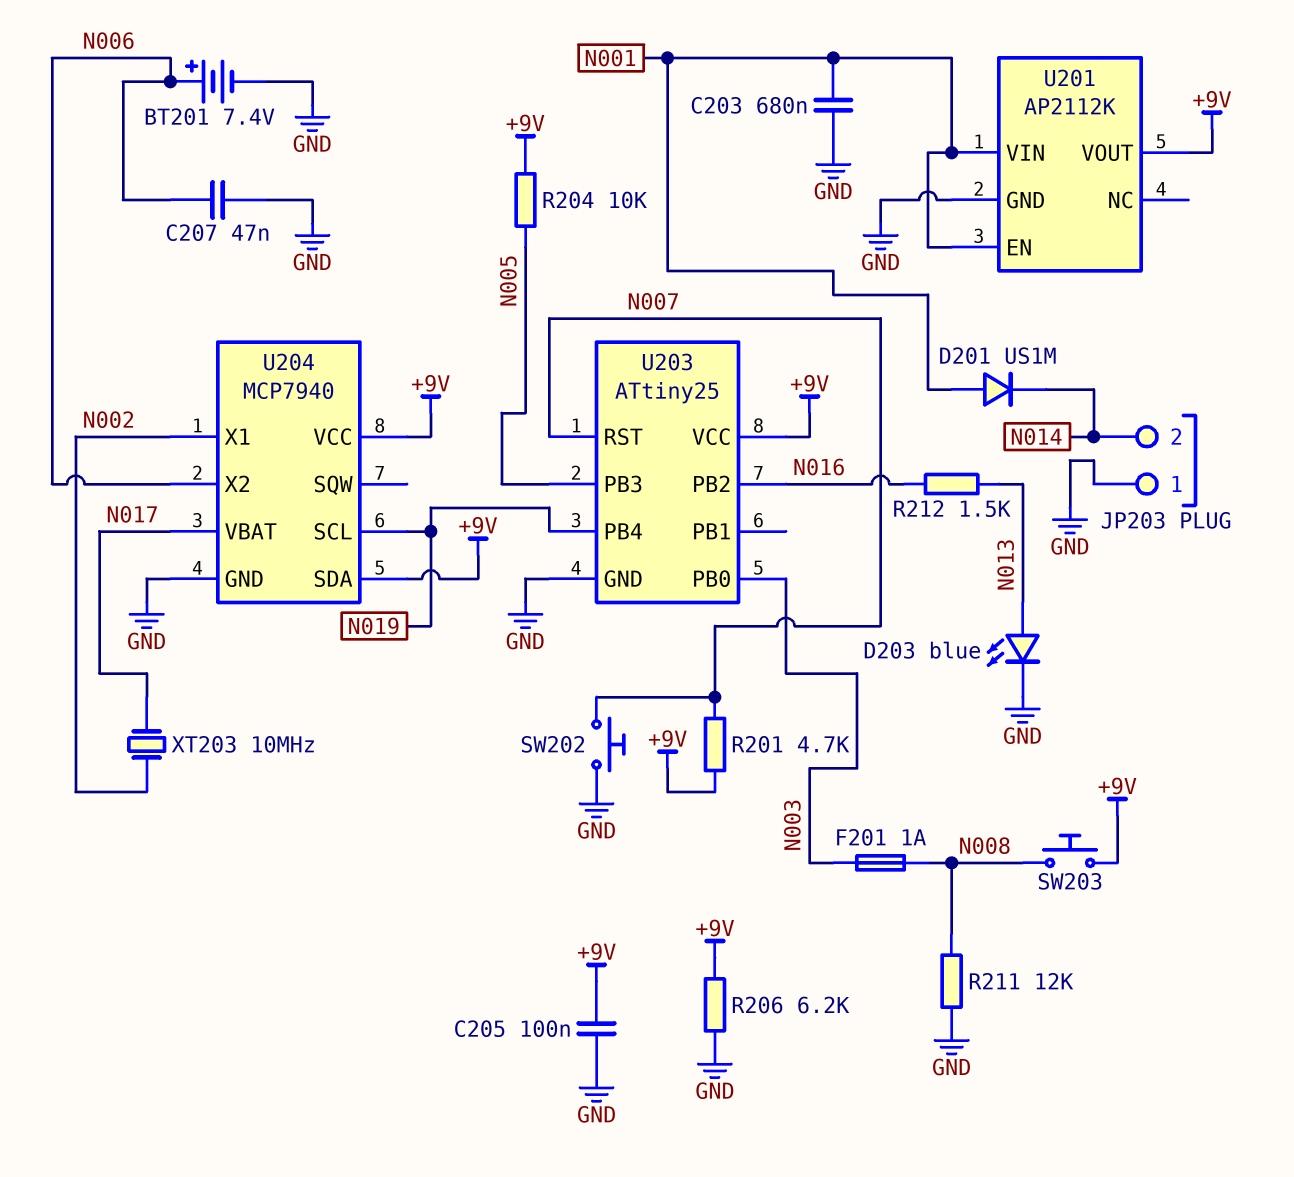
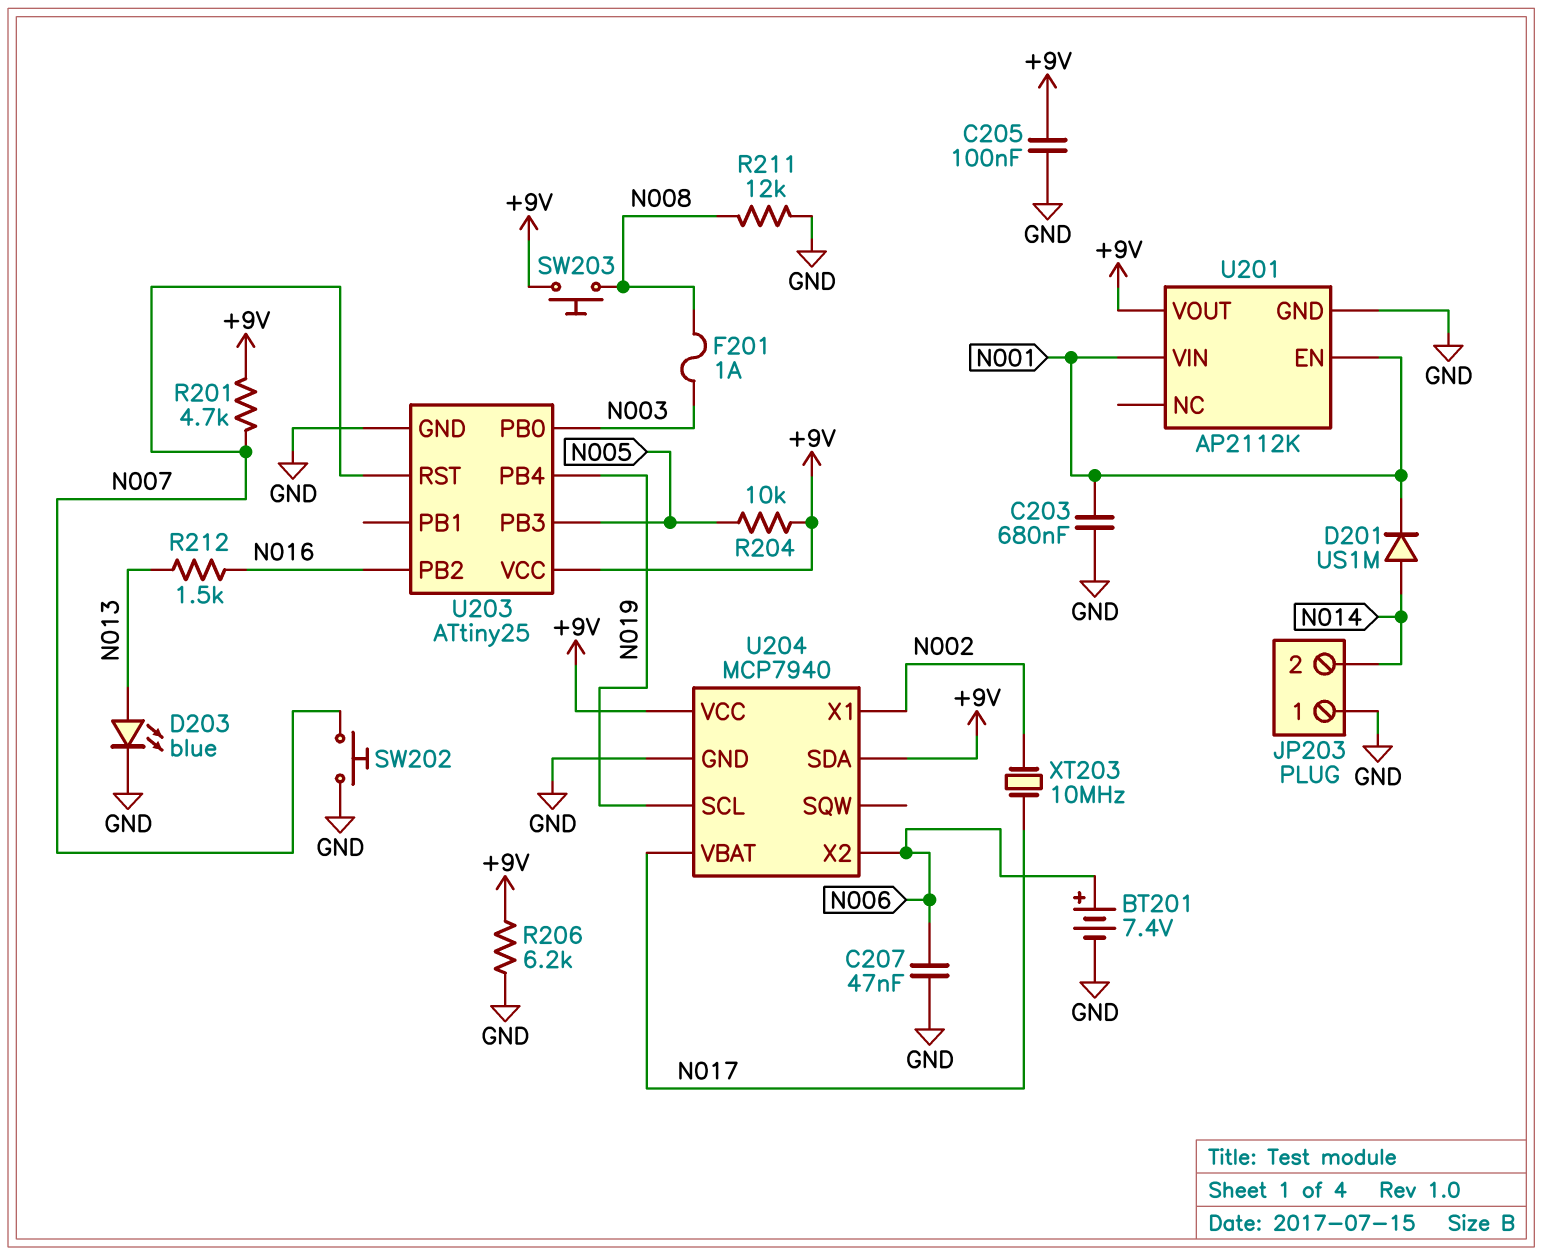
D201: diode US1M (A N001, K N014) -> diode US1M (A N014, K N001)

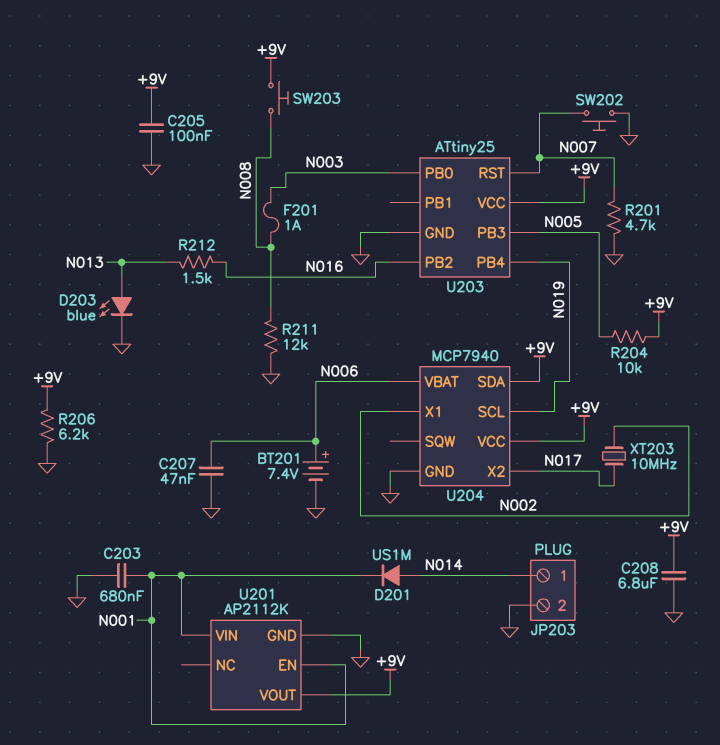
C208: none -> 6.8uF (+9V, GND)
JP203 pin 1: GND -> N014
JP203 pin 2: N014 -> GND
R201: 4.7k (+9V, N007) -> 4.7k (GND, N007)
U204 pin VBAT: N017 -> N006
U204 pin X2: N006 -> N017

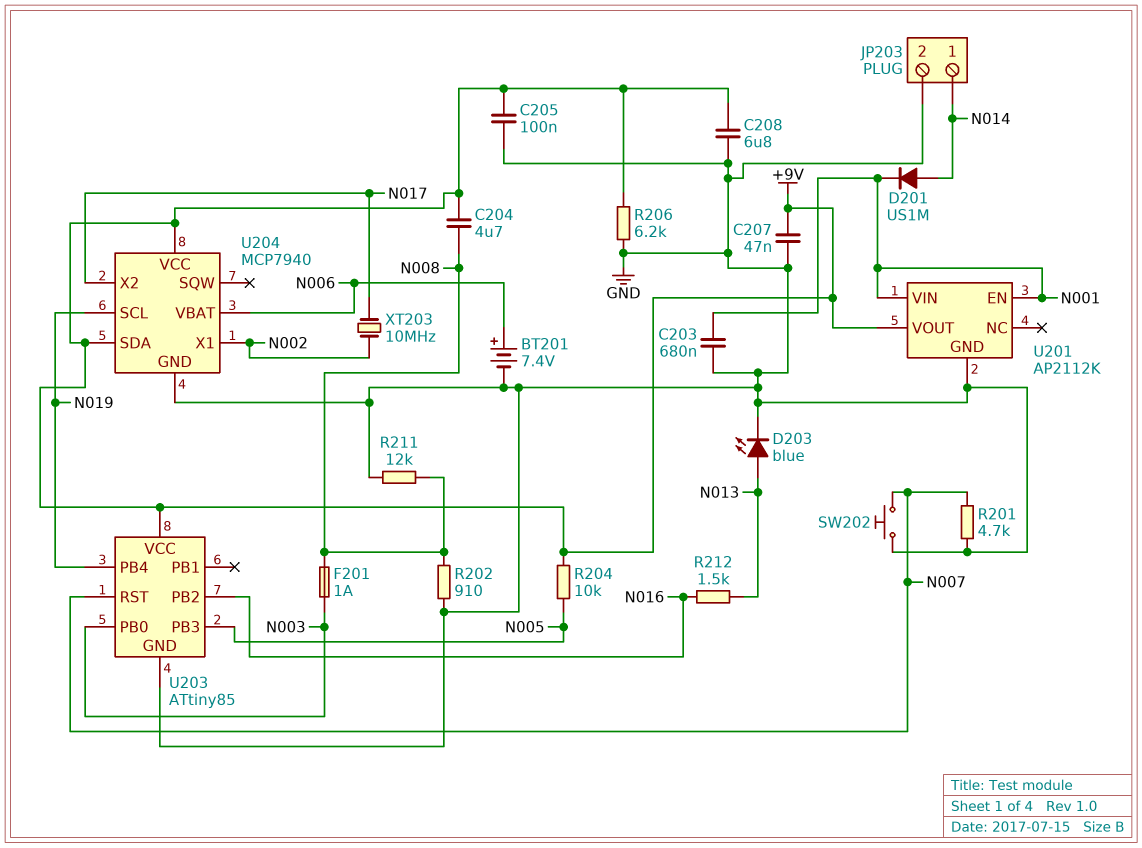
C204: none -> 4.7uF (+9V, N008)
C207: 47nF (GND, N006) -> 47nF (+9V, GND)
R202: none -> 910 (GND, N008)
SW203: button (+9V, N008) -> none
U203: ATtiny25 -> ATtiny85

